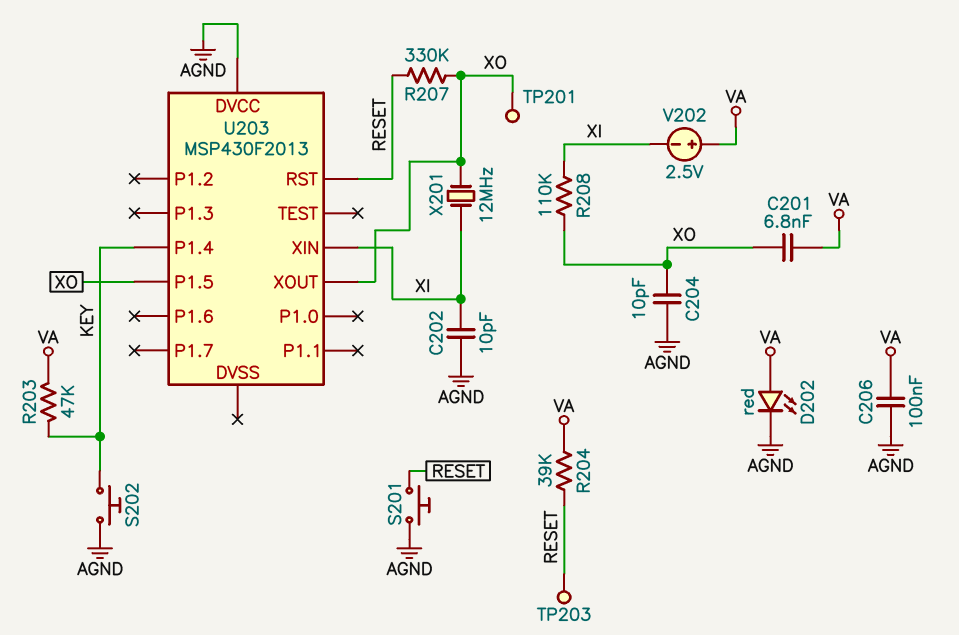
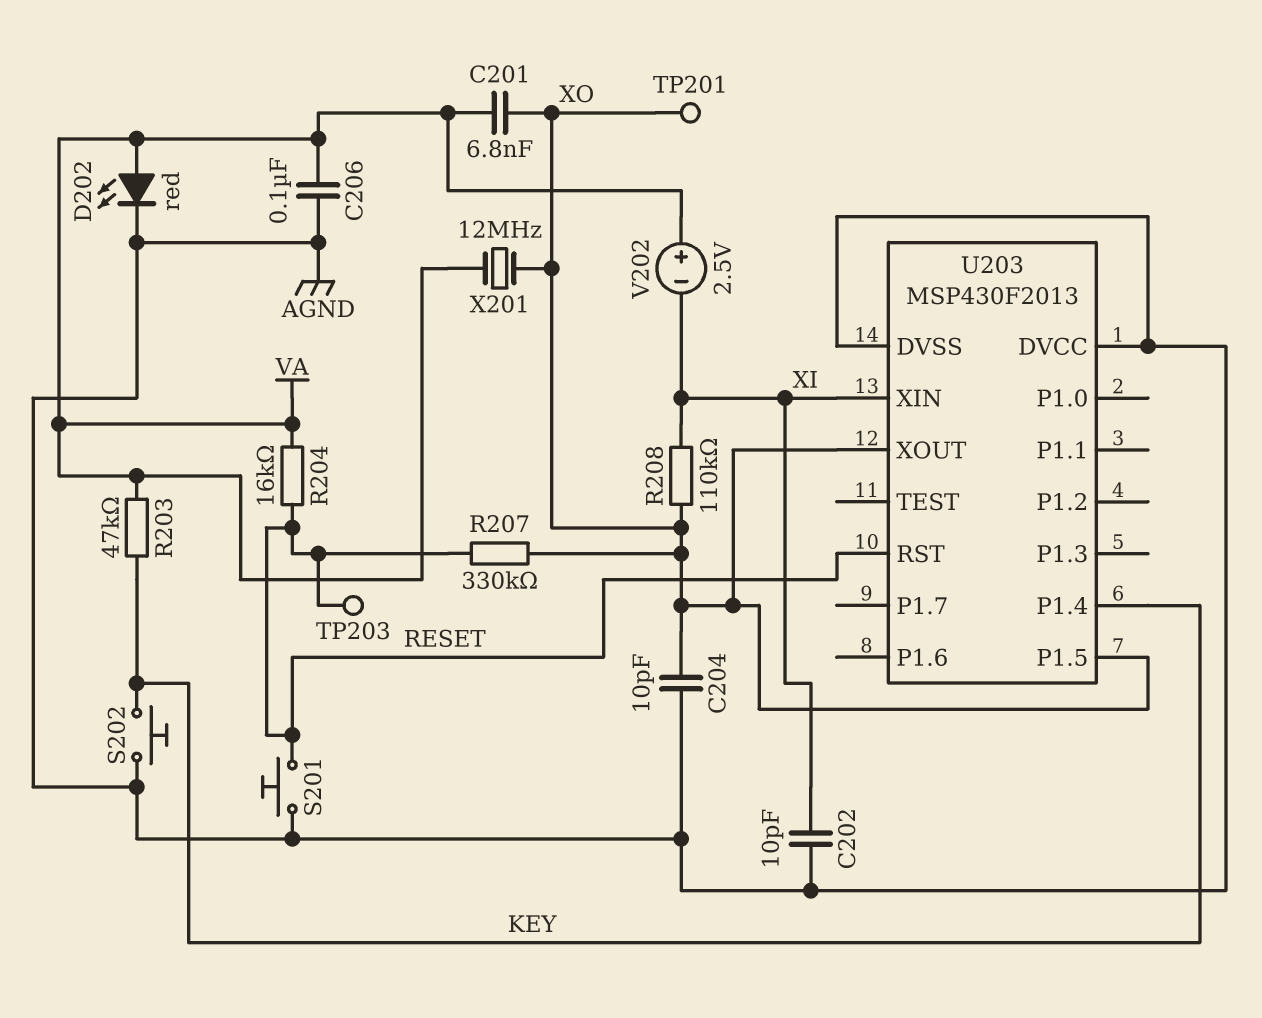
R204: 39k (RESET, VA) -> 16k (RESET, VA)
U203 pin DVSS: none -> AGND
X201: 12MHz (XI, XO) -> 12MHz (VA, XO)

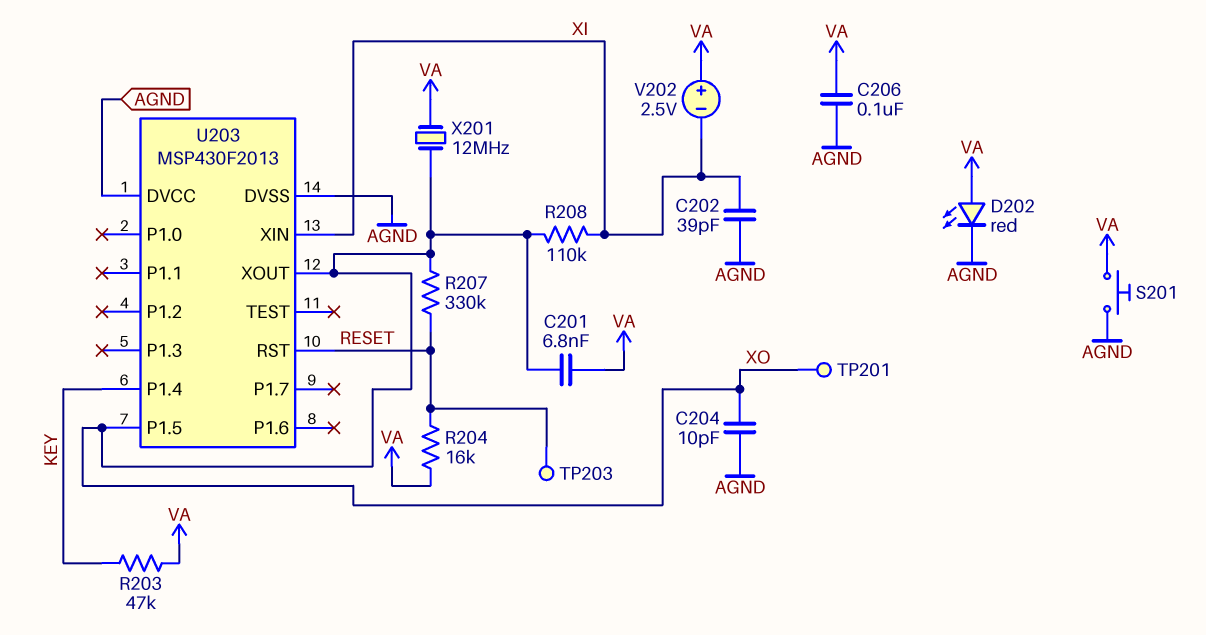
C202: 10pF (AGND, XI) -> 39pF (AGND, XI)
S201: button (AGND, RESET) -> button (AGND, VA)
S202: button (AGND, KEY) -> none

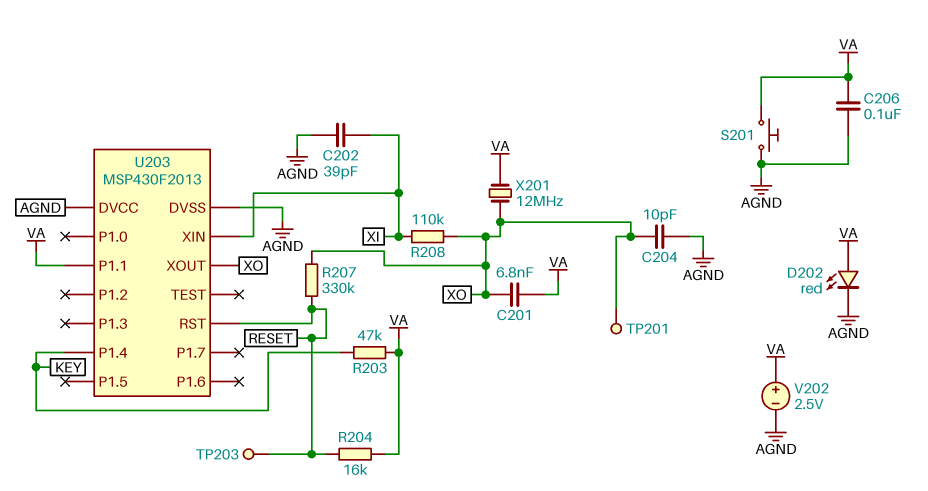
U203 pin P1.1: none -> VA
U203 pin P1.5: XO -> none
V202: 2.5V (plus VA, minus XI) -> 2.5V (plus VA, minus AGND)

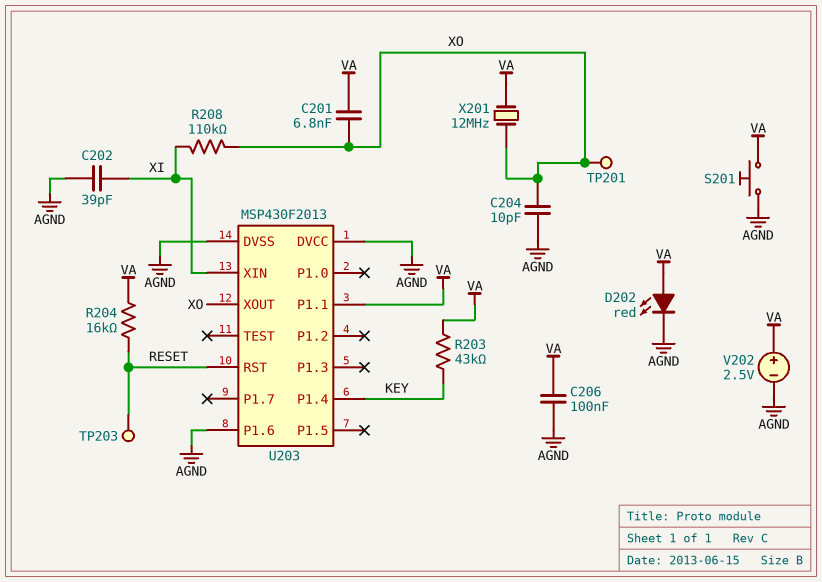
R203: 47k (KEY, VA) -> 43k (KEY, VA)
R207: 330k (RESET, XO) -> none
U203 pin P1.6: none -> AGND

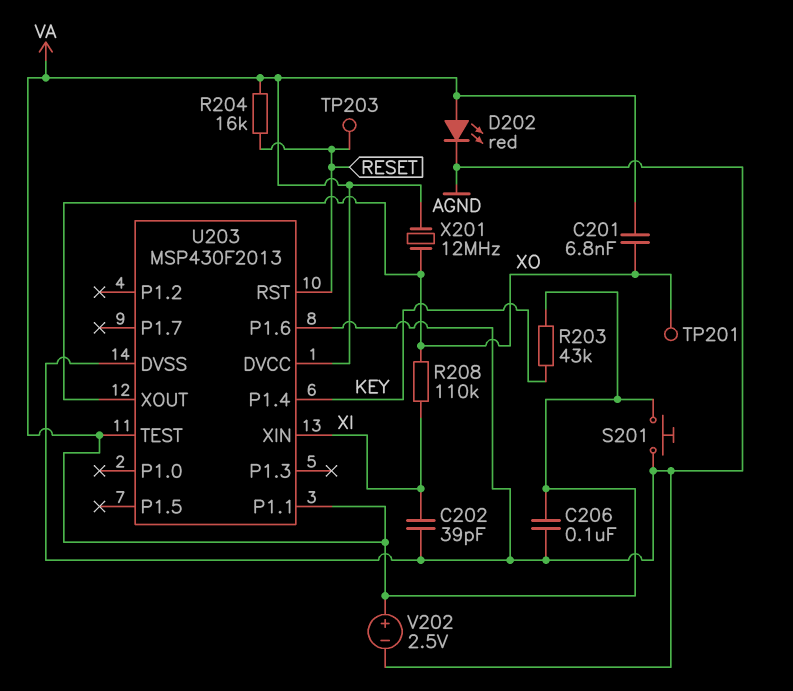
C204: 10pF (AGND, XO) -> none
U203 pin DVCC: AGND -> VA
U203 pin TEST: none -> VA

